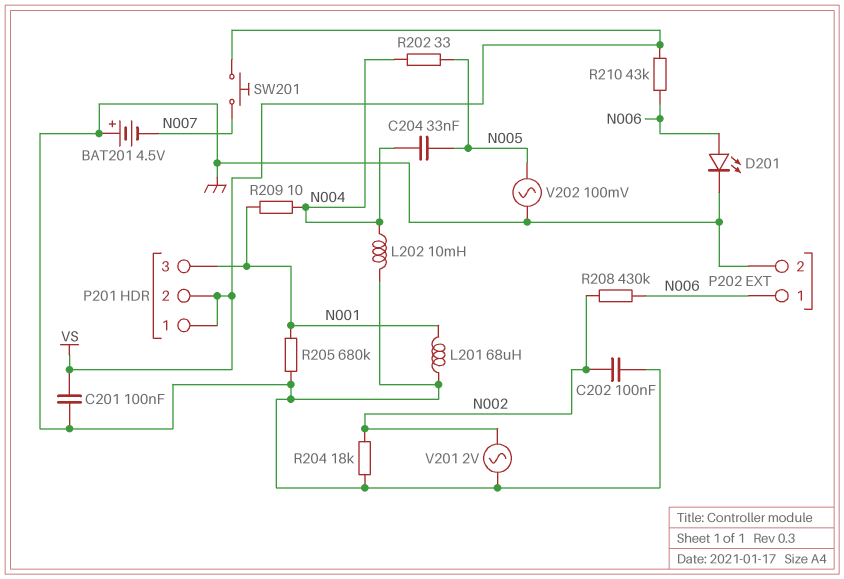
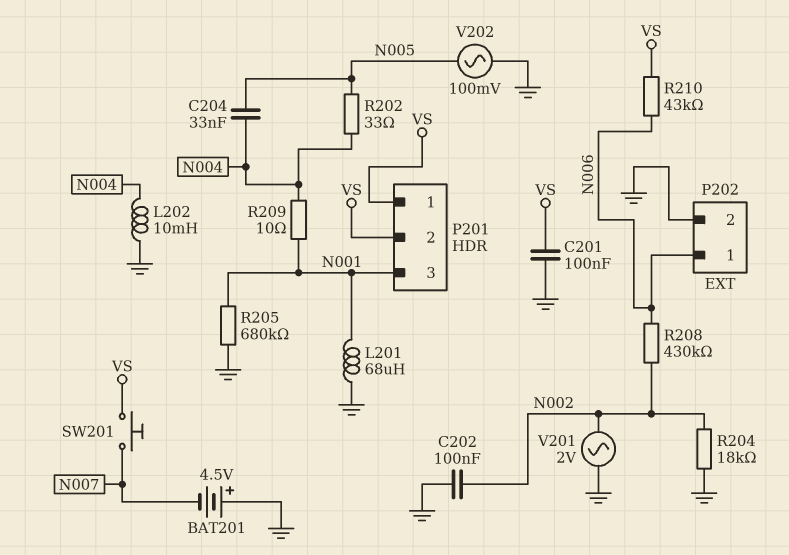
D201: LED (A N006, K GND) -> none

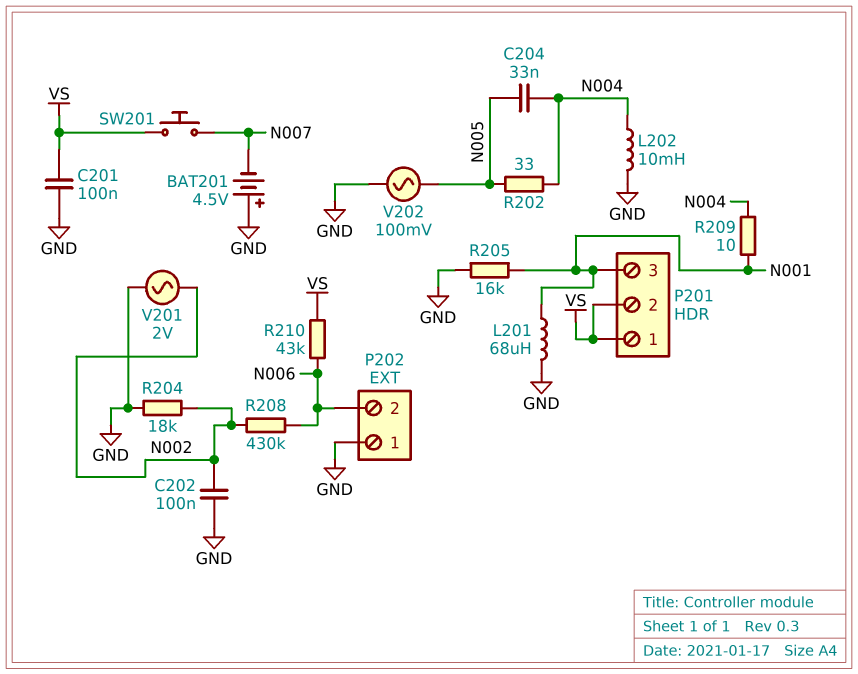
P202 pin 1: N006 -> GND
P202 pin 2: GND -> N006
R205: 680k (GND, N001) -> 16k (GND, N001)

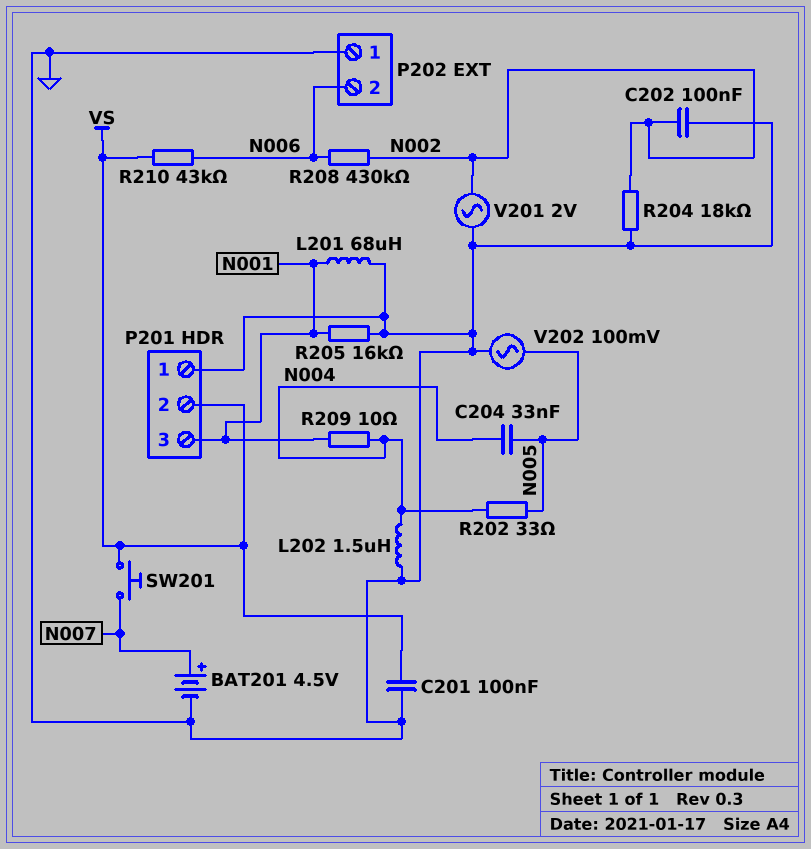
BAT201: 4.5V (plus GND, minus N007) -> 4.5V (plus N007, minus GND)
L202: 10mH (GND, N004) -> 1.5uH (GND, N004)
P201 pin 1: VS -> GND

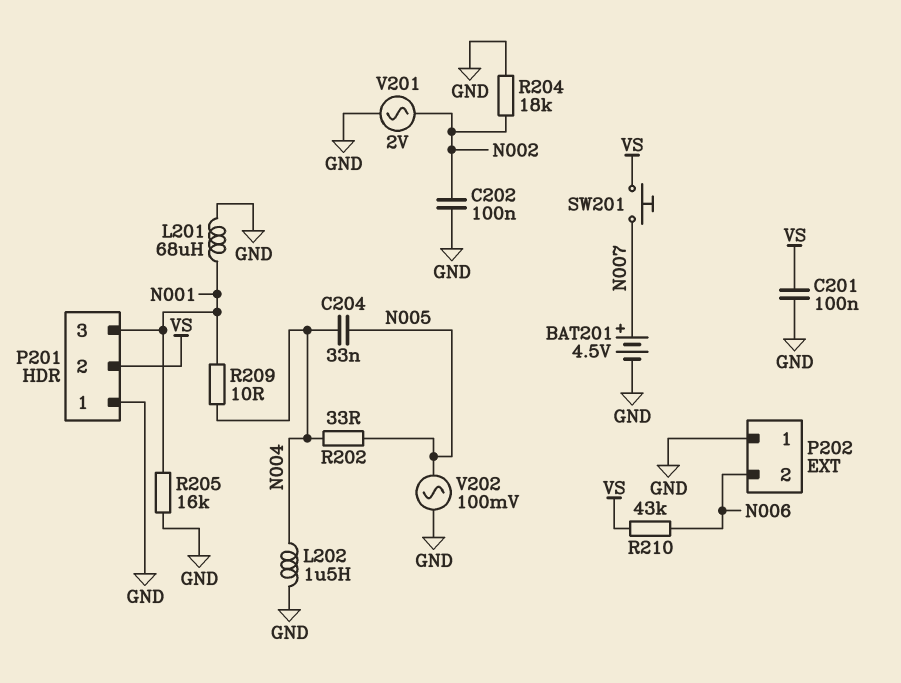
R208: 430k (N002, N006) -> none

